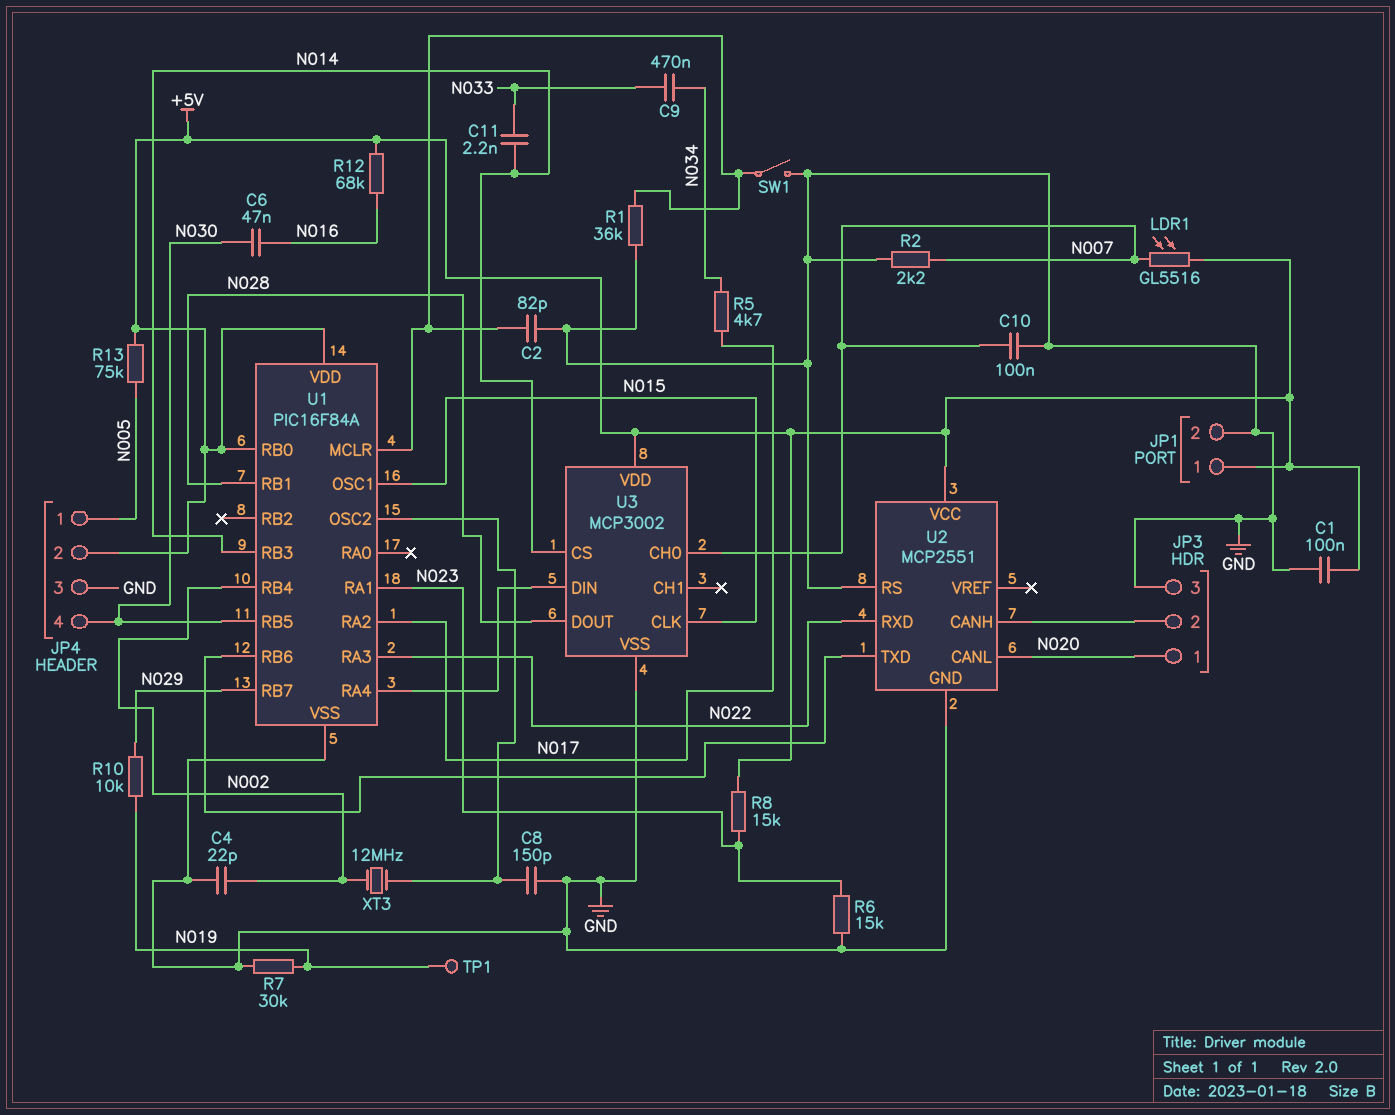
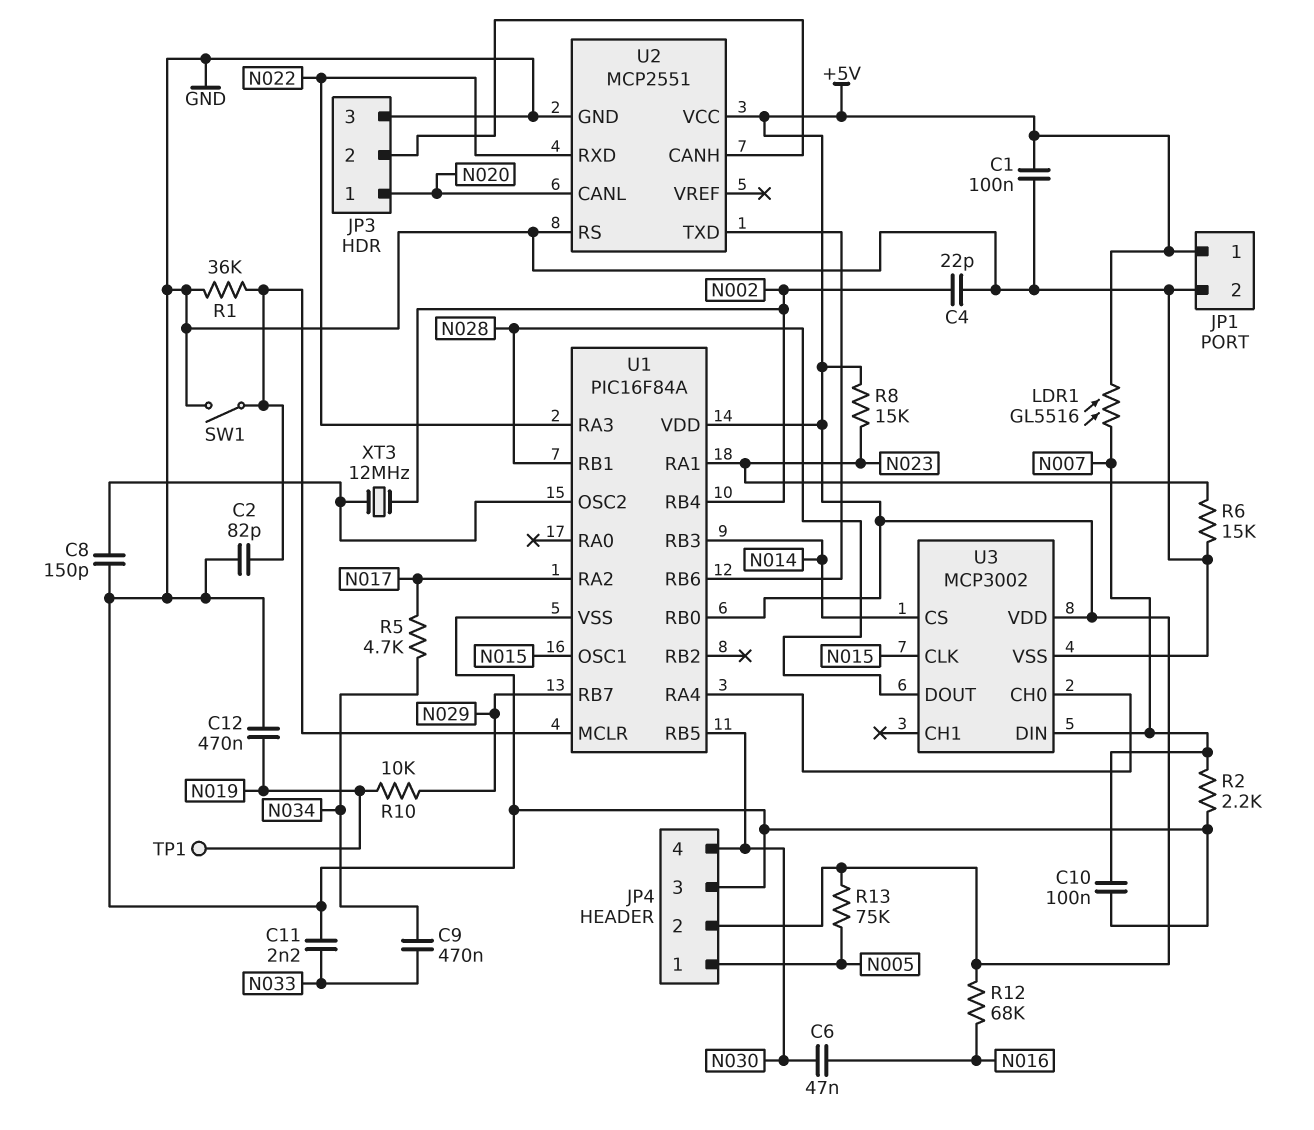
C11: 2.2nF (N014, N033) -> 2.2nF (GND, N033)
C12: none -> 470nF (GND, N019)
R7: 30k (GND, N019) -> none
U3 pin CH0: N007 -> U1/RA4
U3 pin DIN: U1/RA4 -> N007

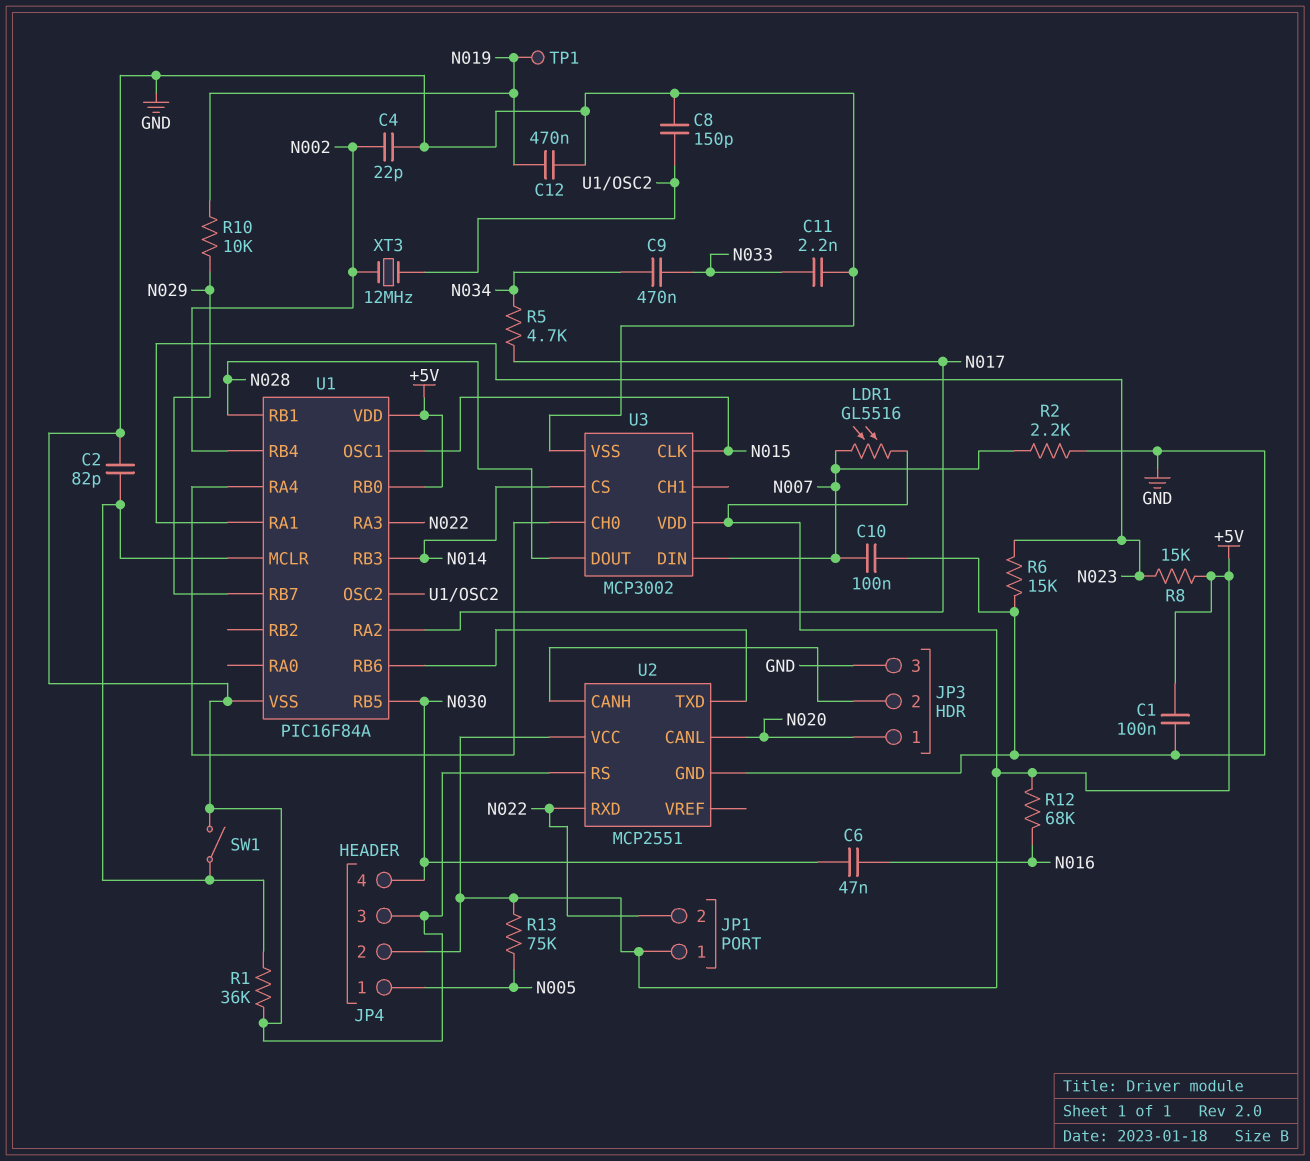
JP1 pin 2: GND -> N022

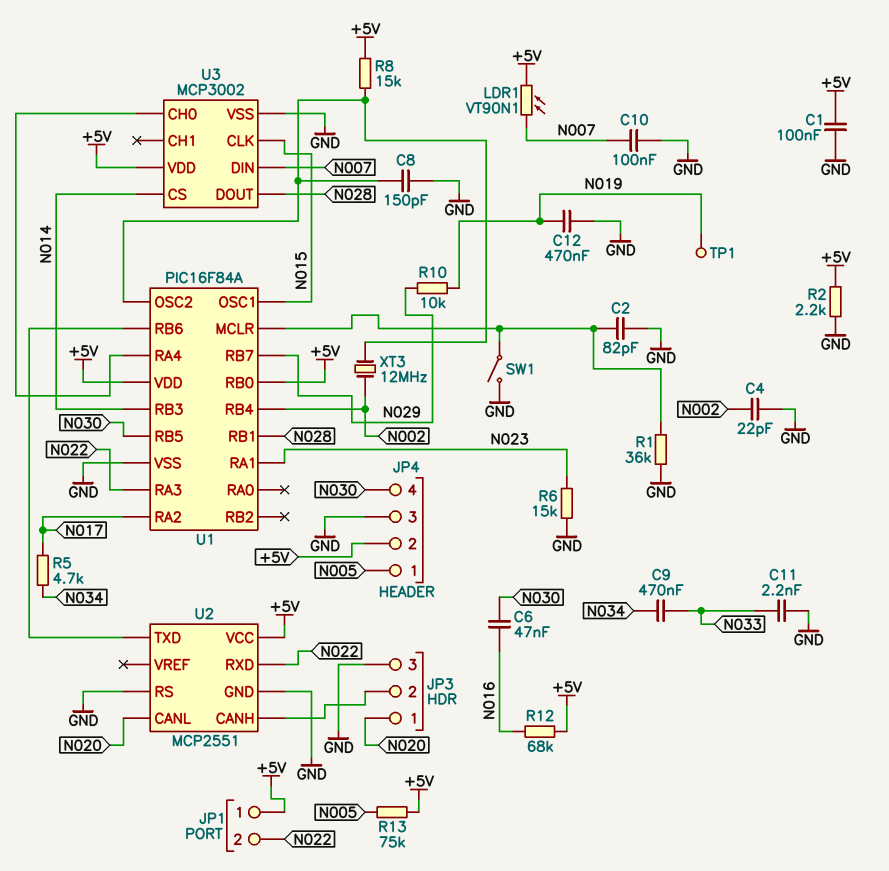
LDR1: GL5516 (+5V, N007) -> VT90N1 (+5V, N007)
R2: 2.2k (GND, N007) -> 2.2k (+5V, GND)
R8: 15k (+5V, N023) -> 15k (+5V, U1/OSC2)

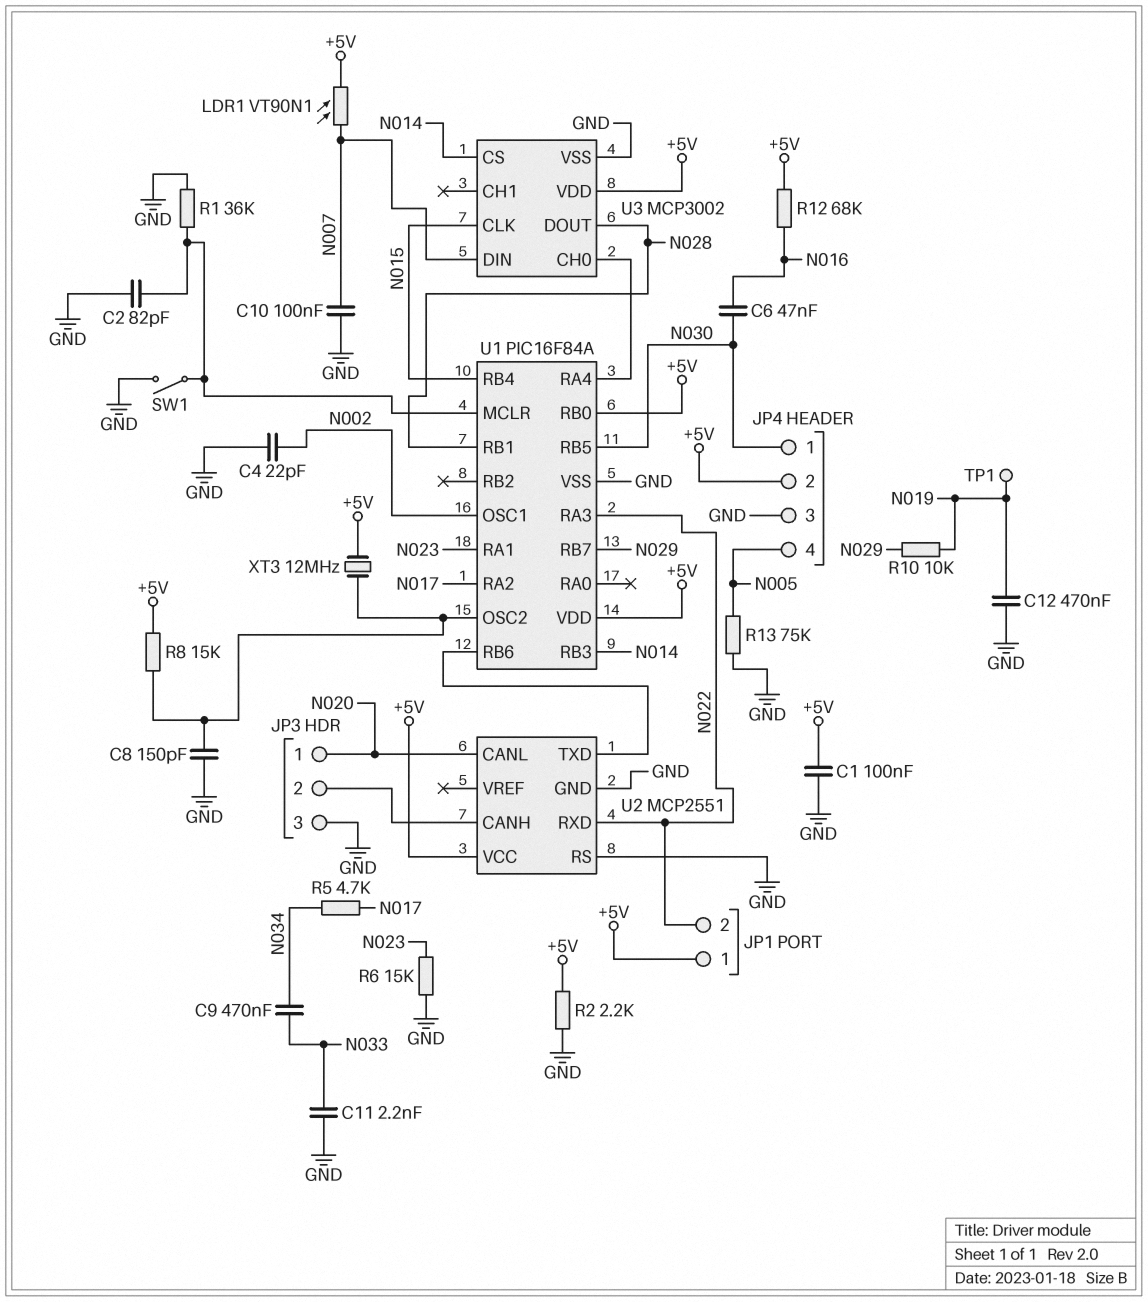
JP4 pin 1: N005 -> N030
JP4 pin 4: N030 -> N005
R13: 75k (+5V, N005) -> 75k (GND, N005)
U1 pin OSC1: N015 -> N002
U1 pin RB4: N002 -> N015
XT3: 12MHz (N002, U1/OSC2) -> 12MHz (+5V, U1/OSC2)

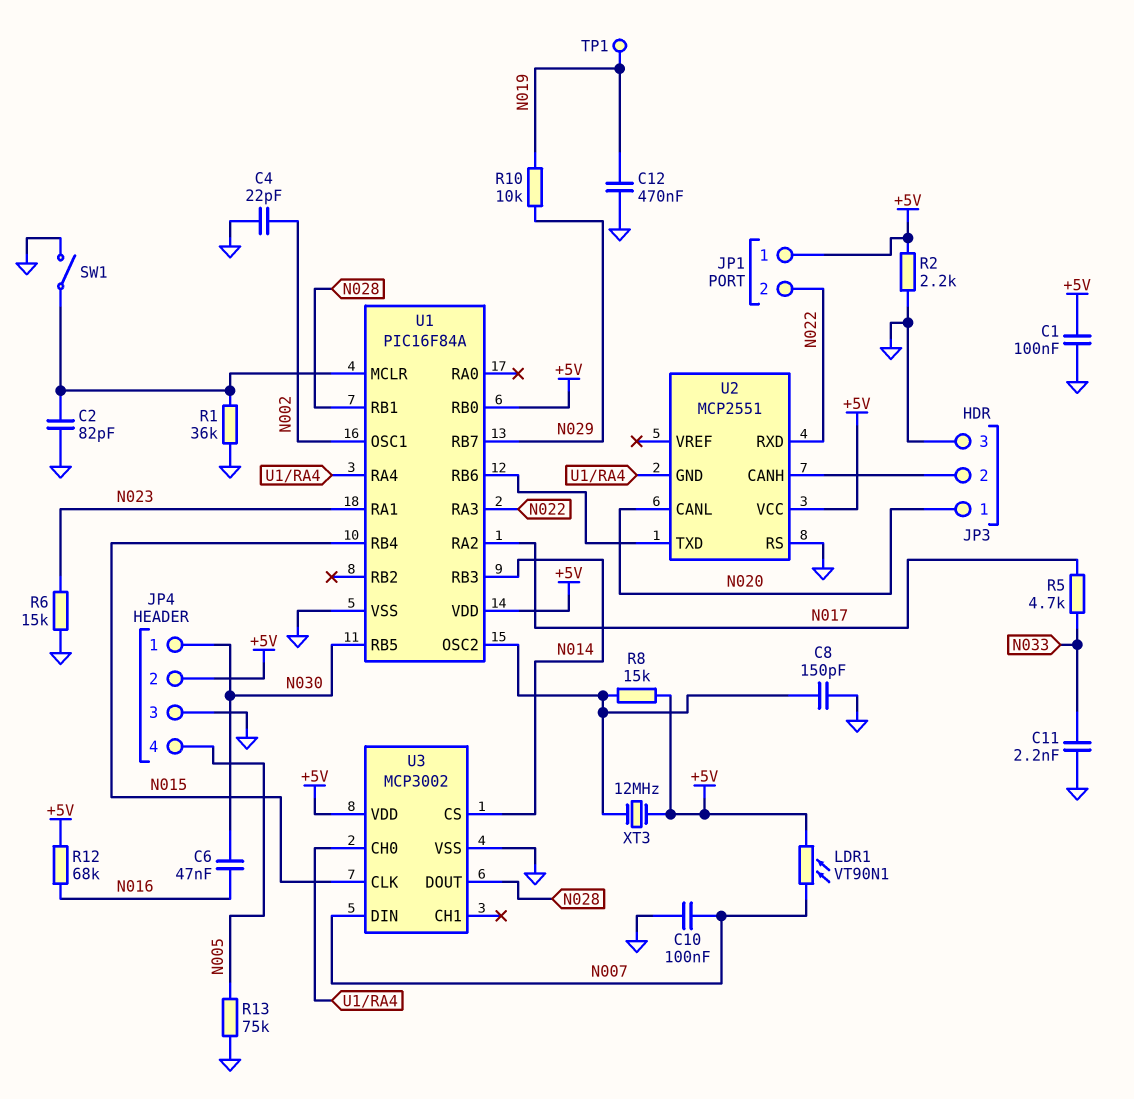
C9: 470nF (N033, N034) -> none
R5: 4.7k (N017, N034) -> 4.7k (N017, N033)
U2 pin GND: GND -> U1/RA4

